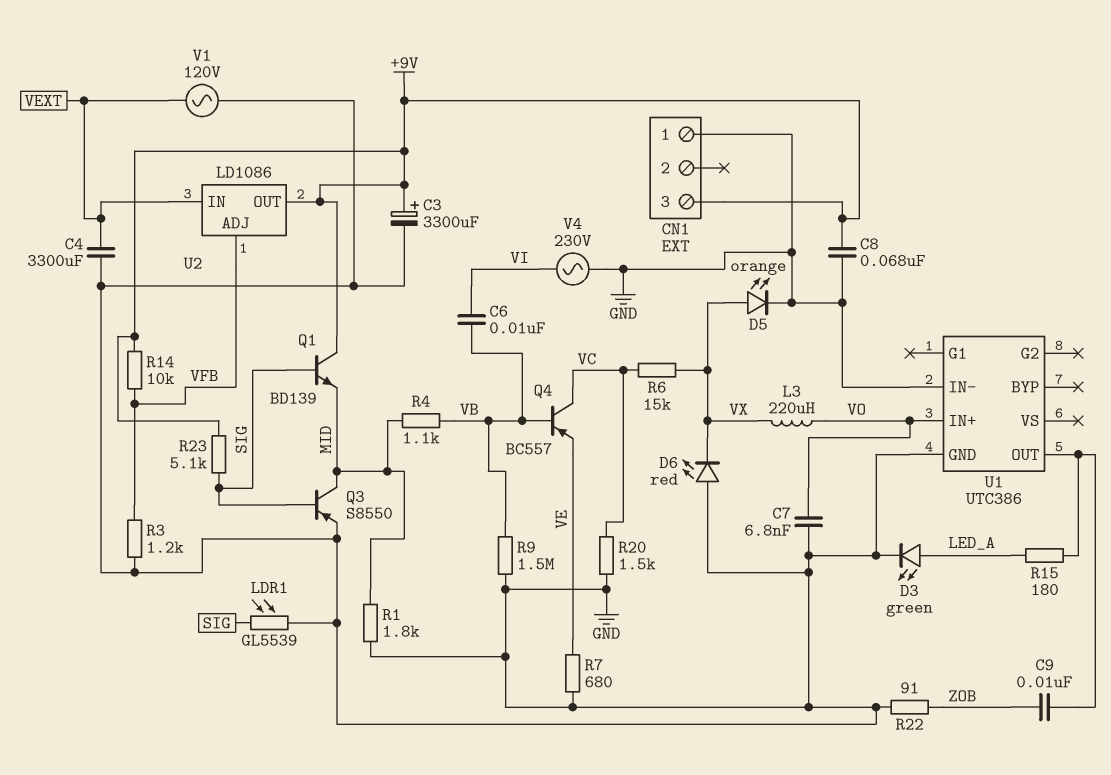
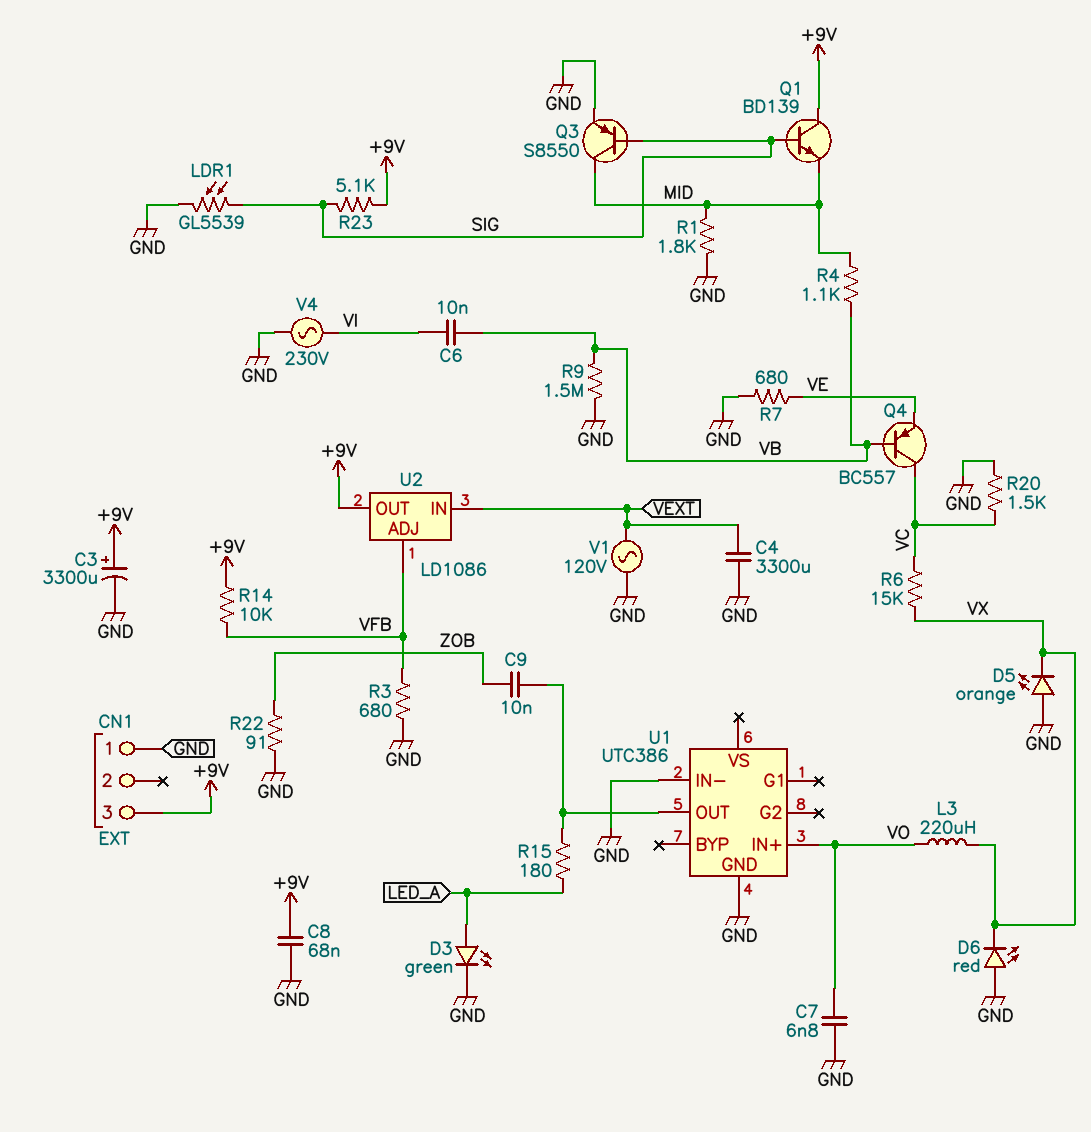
D5: LED orange (A VX, K GND) -> LED orange (A GND, K VX)
R3: 1.2k (GND, VFB) -> 680 (GND, VFB)

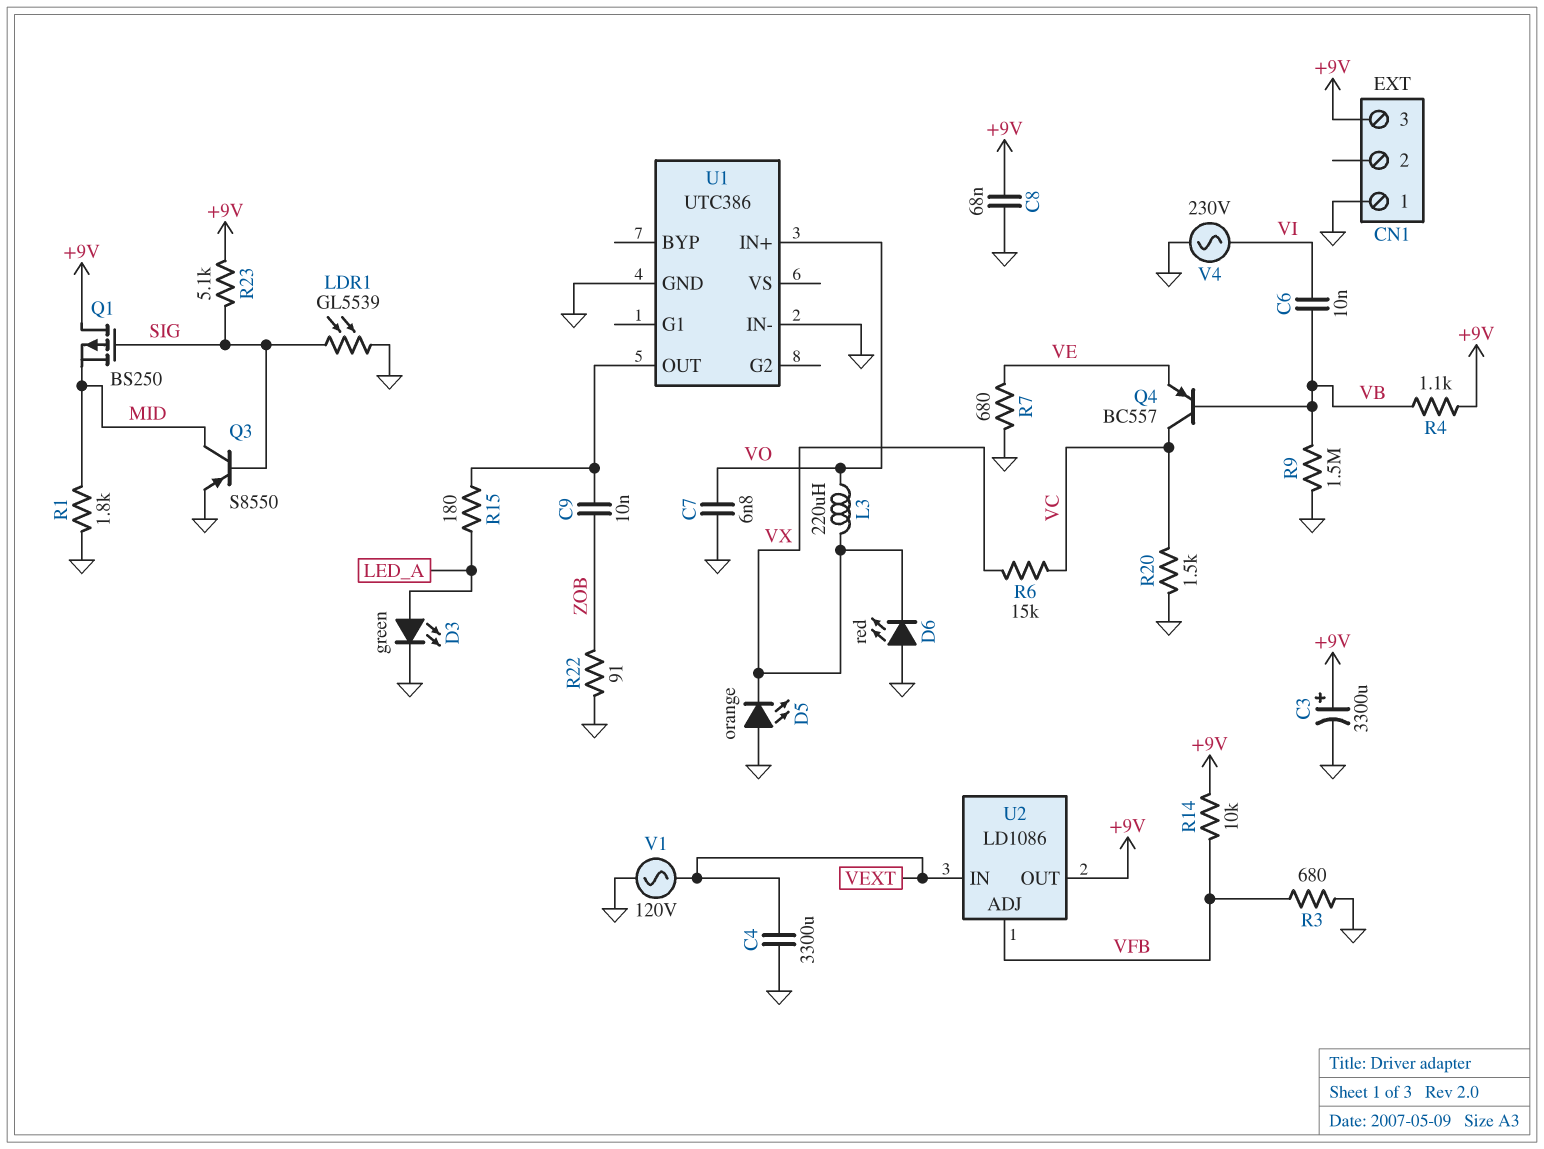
Q1: NPN BD139 (B SIG, C +9V, E MID) -> PMOS BS250 (G SIG, D +9V, S MID)
R4: 1.1k (MID, VB) -> 1.1k (+9V, VB)

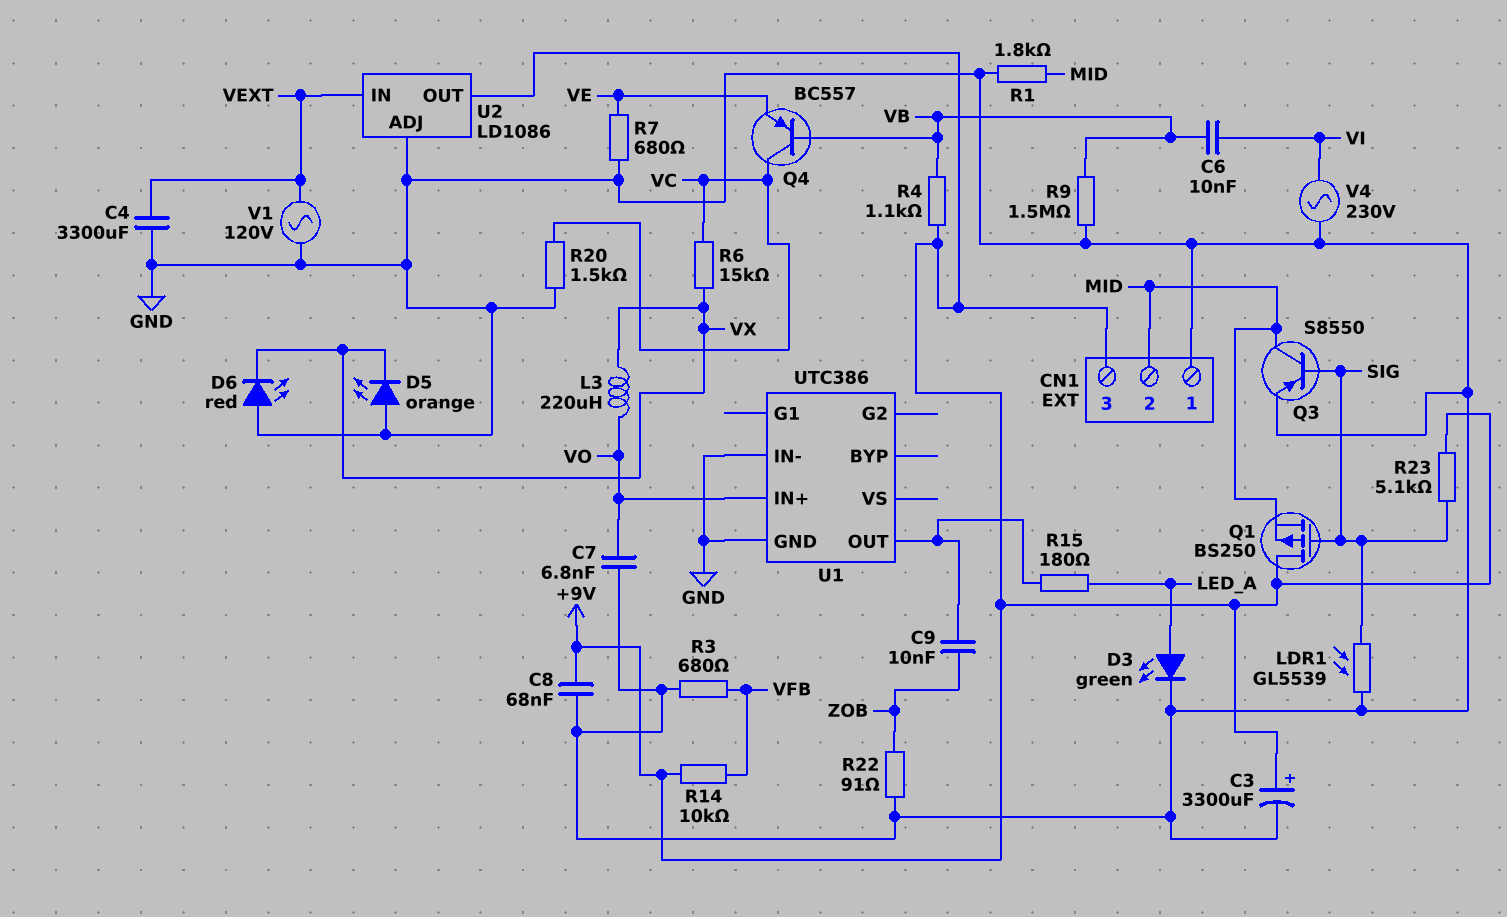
CN1 pin 2: none -> MID
U2 pin ADJ: VFB -> GND

